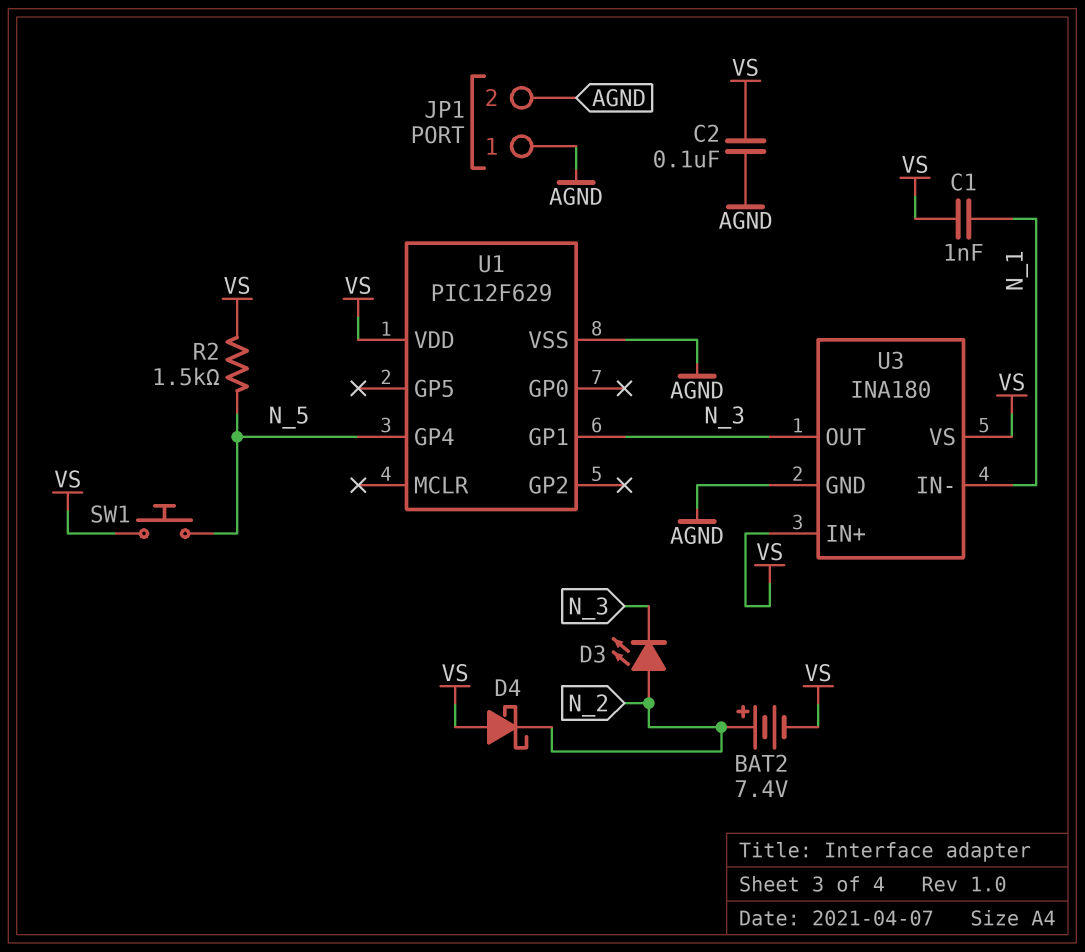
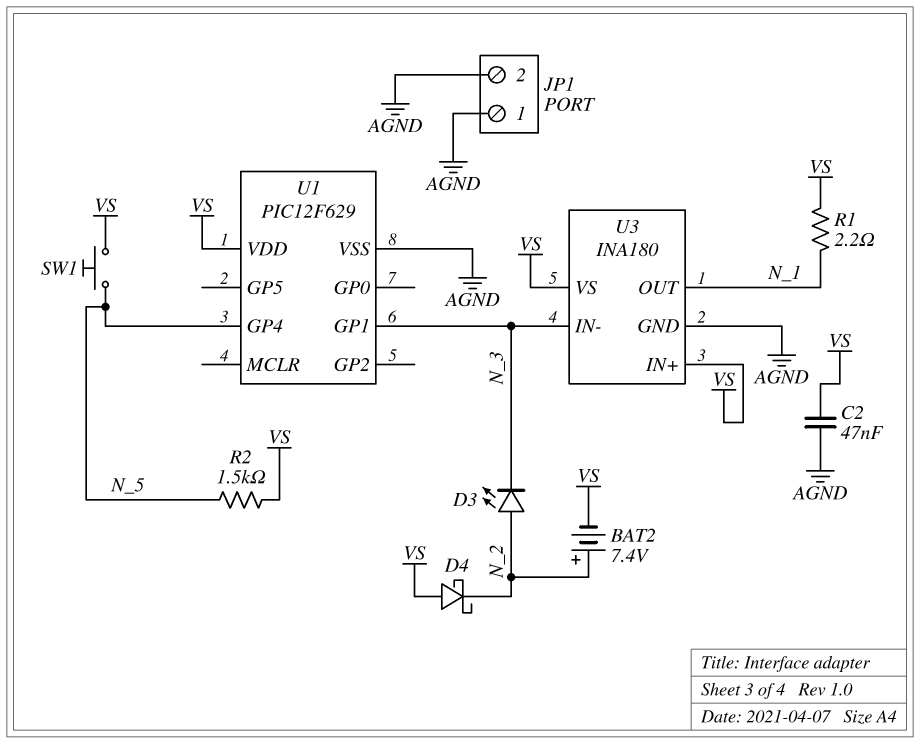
C1: 1nF (N_1, VS) -> none
C2: 100nF (AGND, VS) -> 47nF (AGND, VS)
R1: none -> 2.2 (N_1, VS)
U3 pin IN-: N_1 -> N_3
U3 pin OUT: N_3 -> N_1

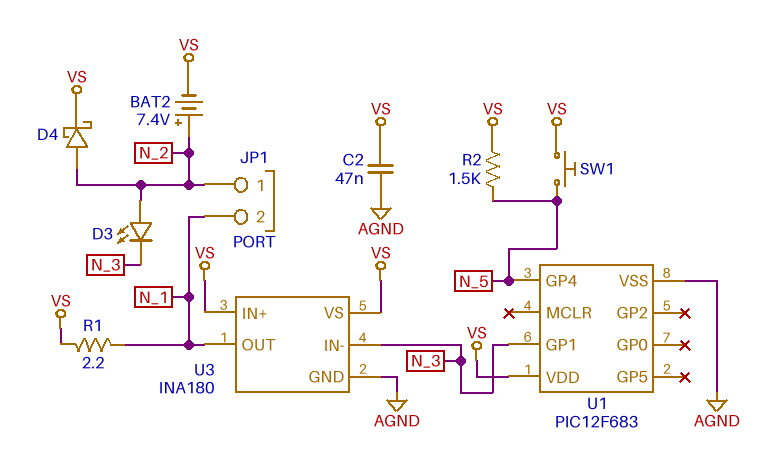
D4: schottky (A VS, K N_2) -> schottky (A N_2, K VS)
JP1 pin 1: AGND -> N_2
JP1 pin 2: AGND -> N_1
U1: PIC12F629 -> PIC12F683

